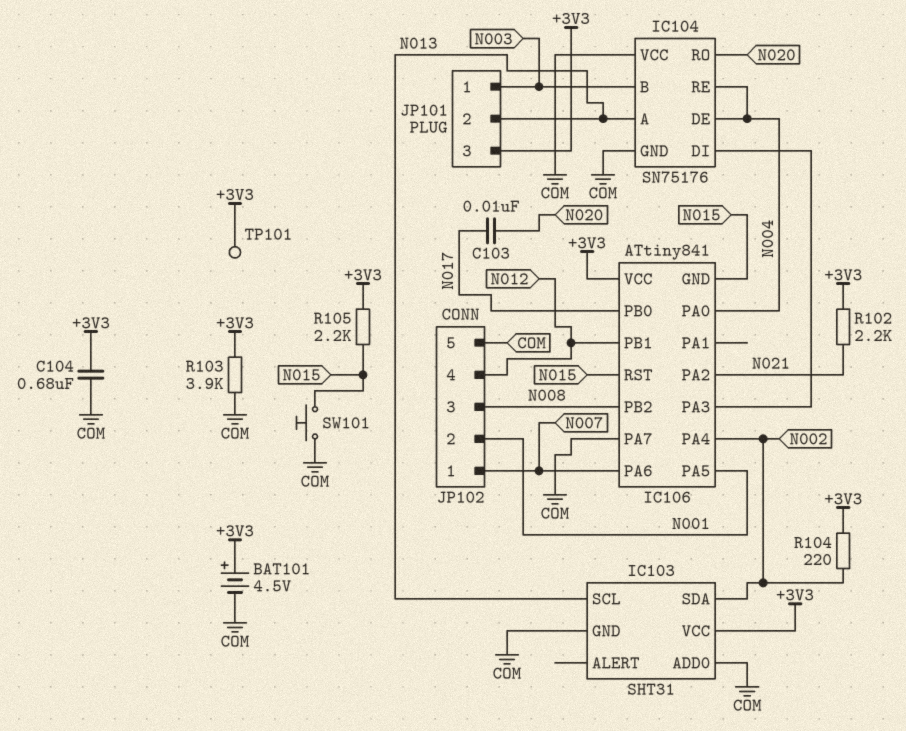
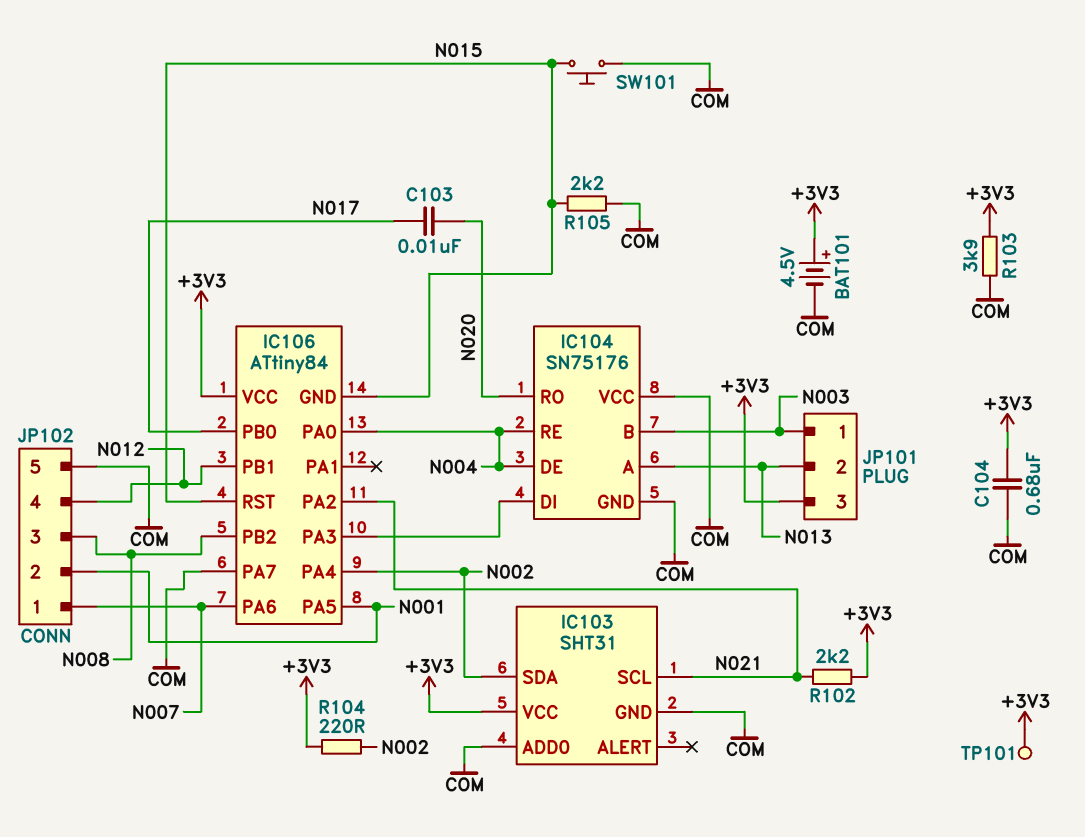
IC103 pin SCL: N013 -> N021
IC106: ATtiny841 -> ATtiny84
R105: 2.2k (+3V3, N015) -> 2.2k (COM, N015)

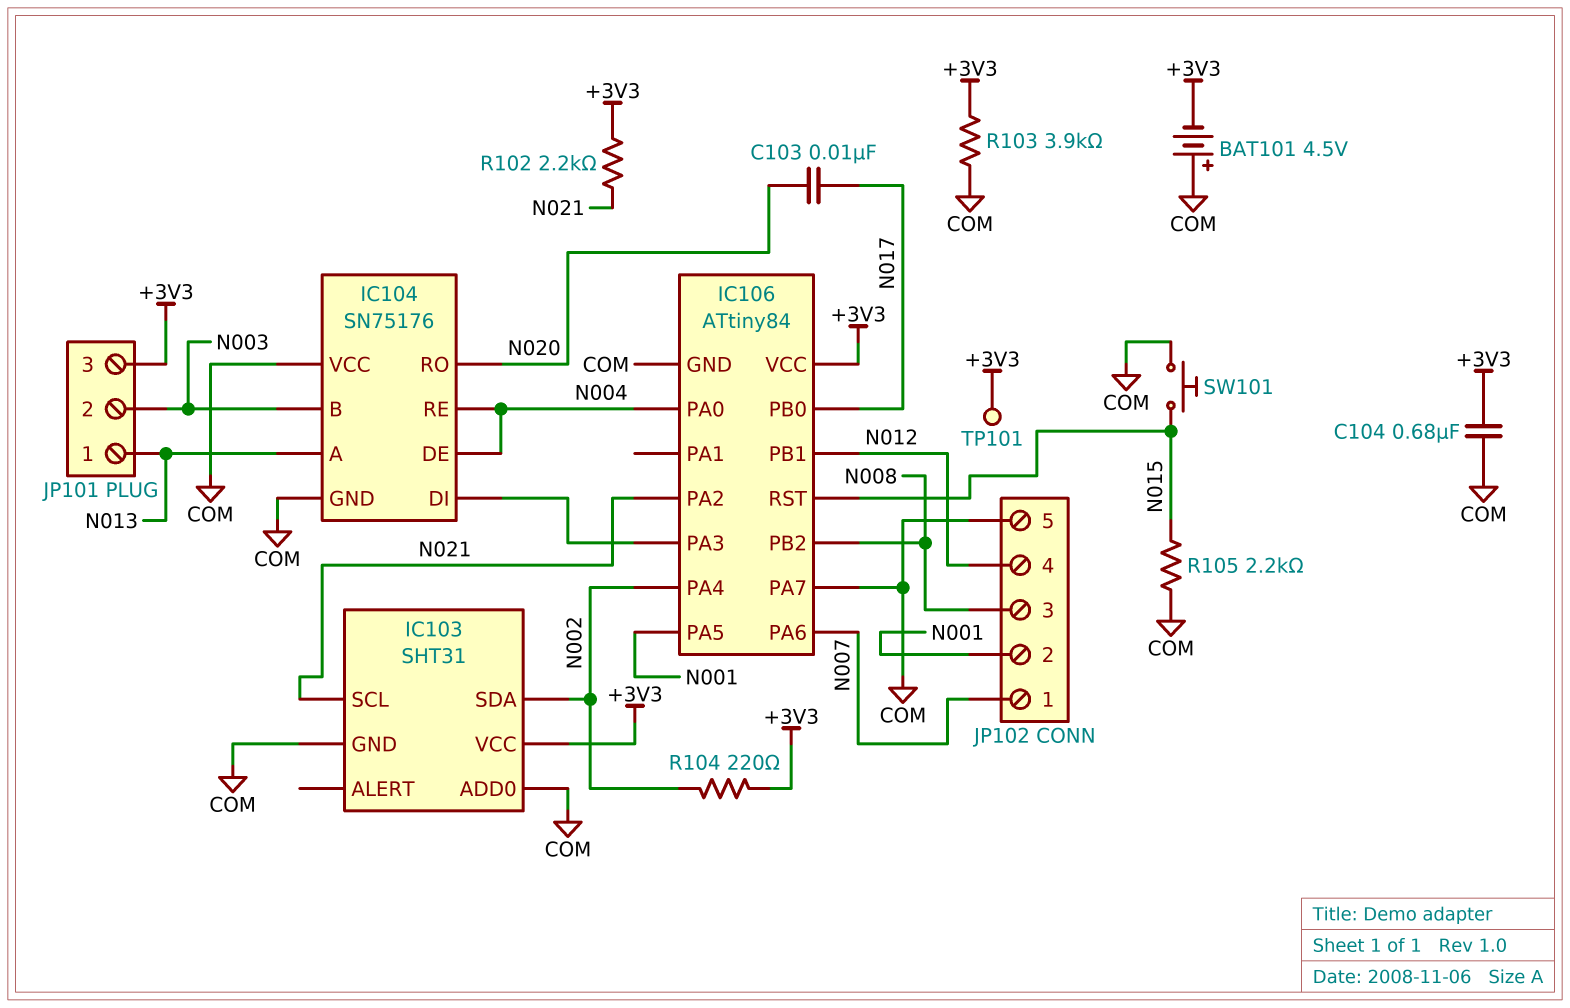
BAT101: 4.5V (plus +3V3, minus COM) -> 4.5V (plus COM, minus +3V3)
IC106 pin GND: N015 -> COM
JP101 pin 1: N003 -> N013
JP101 pin 2: N013 -> N003

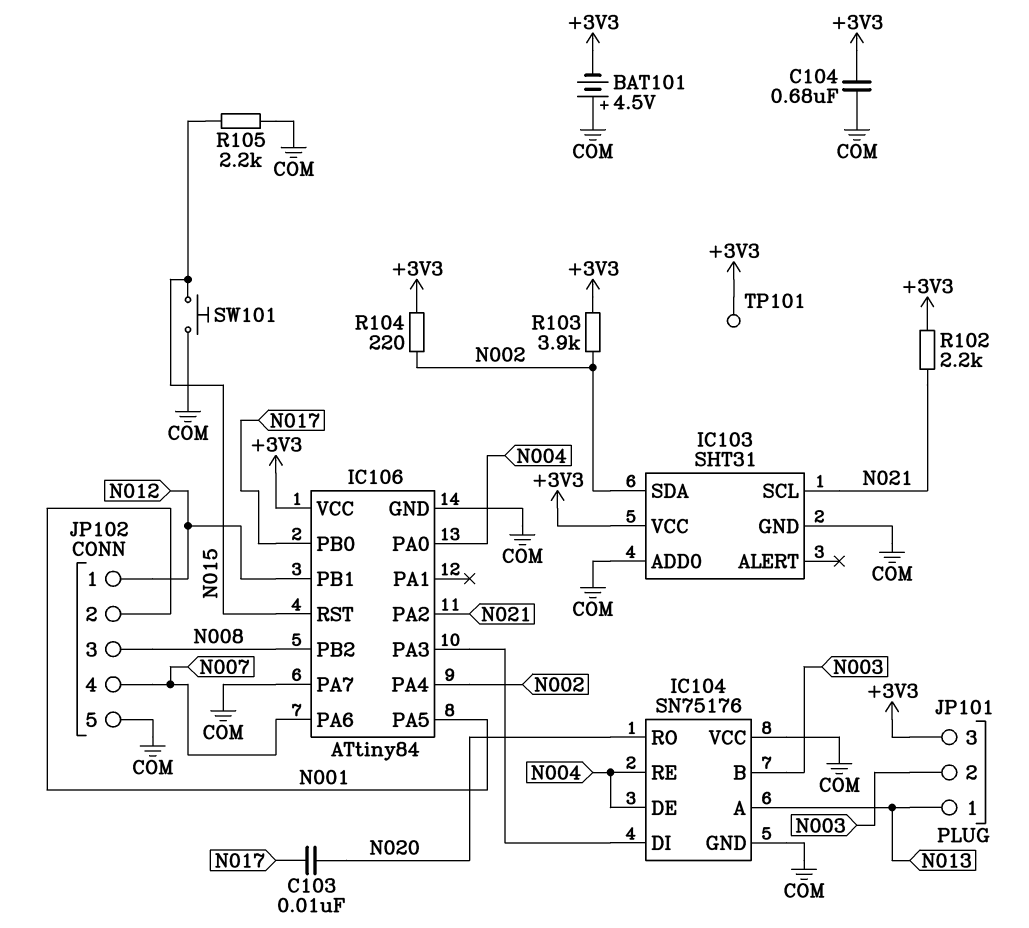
JP102 pin 1: N007 -> N012
JP102 pin 4: N012 -> N007
R103: 3.9k (+3V3, COM) -> 3.9k (+3V3, N002)

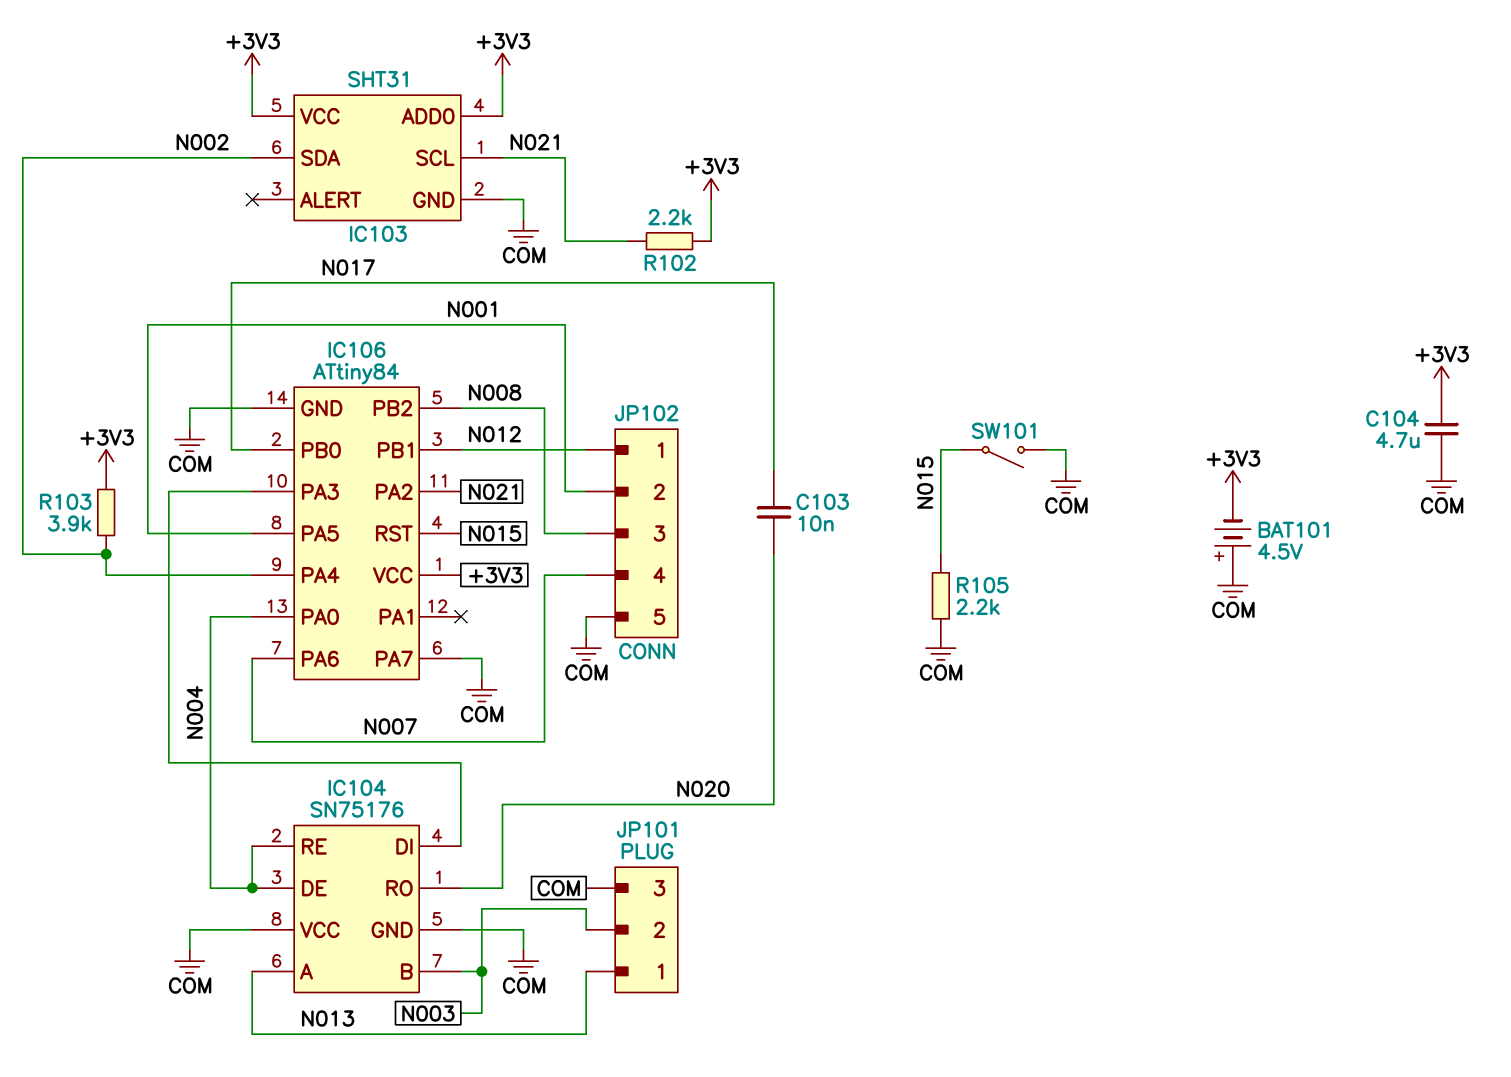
C104: 680nF (+3V3, COM) -> 4.7uF (+3V3, COM)
IC103 pin ADD0: COM -> +3V3
JP101 pin 3: +3V3 -> COM
R104: 220 (+3V3, N002) -> none
SW101: button (COM, N015) -> switch (COM, N015)
TP101: test point (+3V3) -> none

